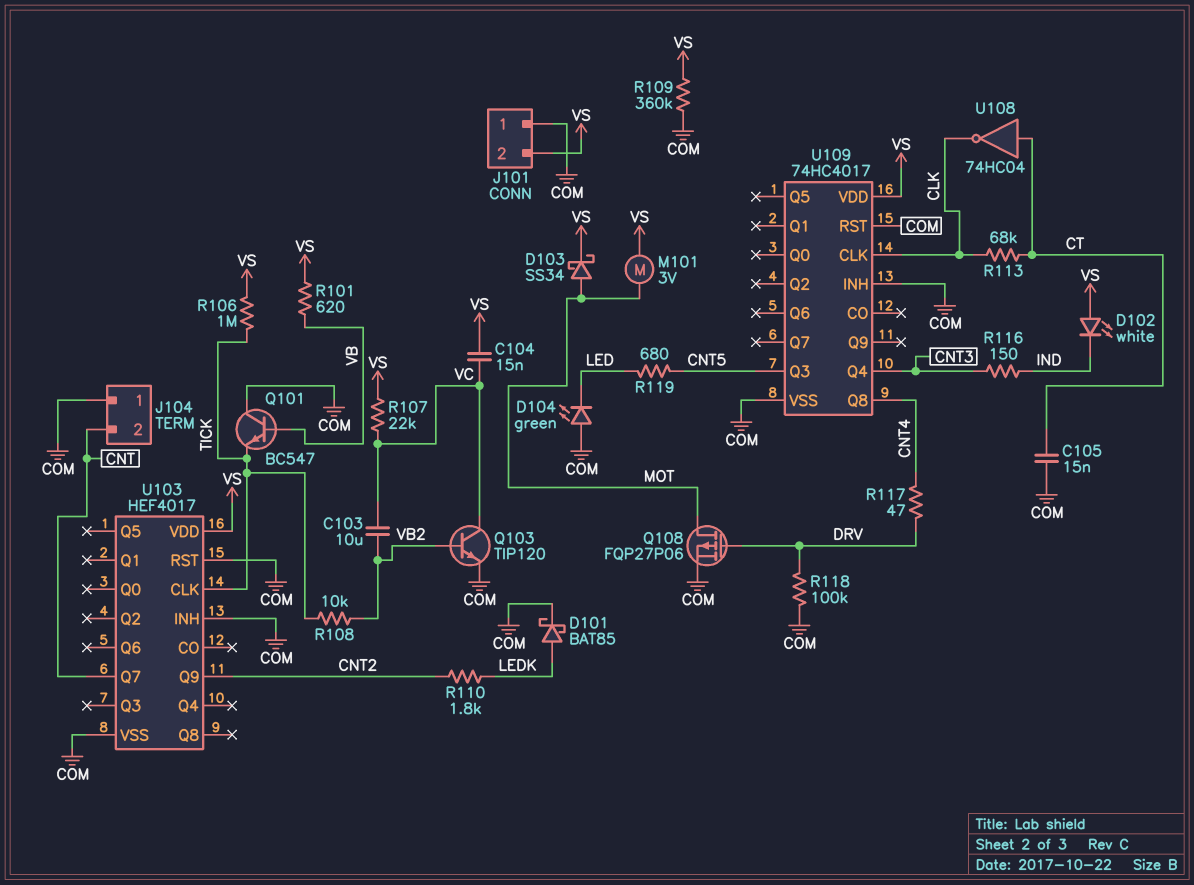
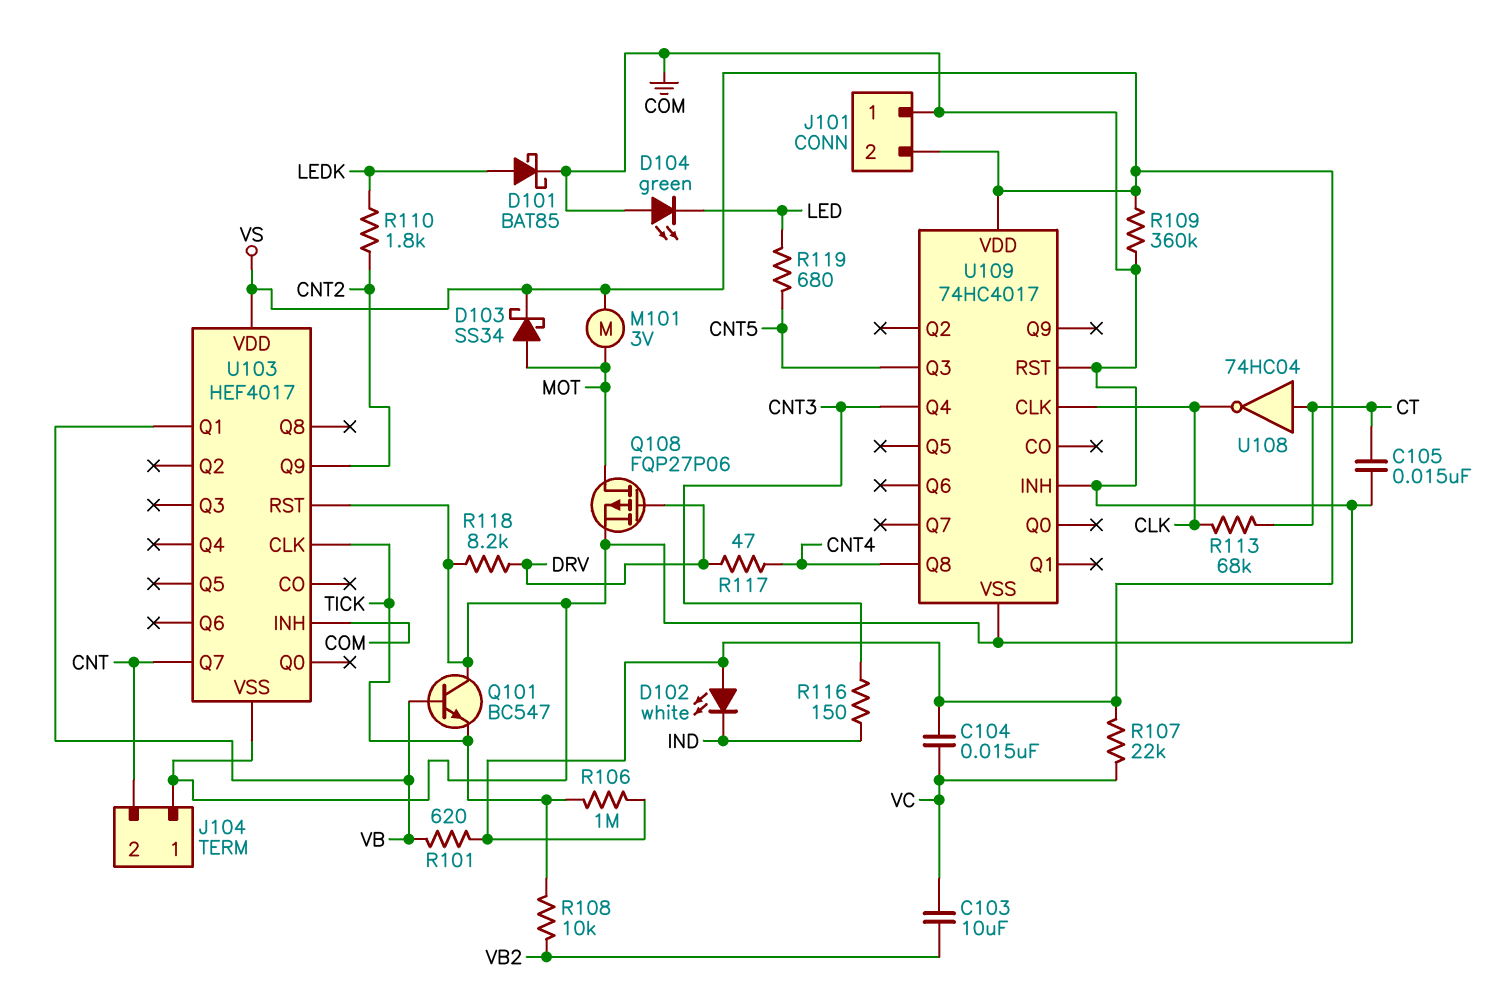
Q103: NPN TIP120 (B VB2, C VC, E COM) -> none
R118: 100k (COM, DRV) -> 8.2k (COM, DRV)
U103 pin Q1: none -> VB

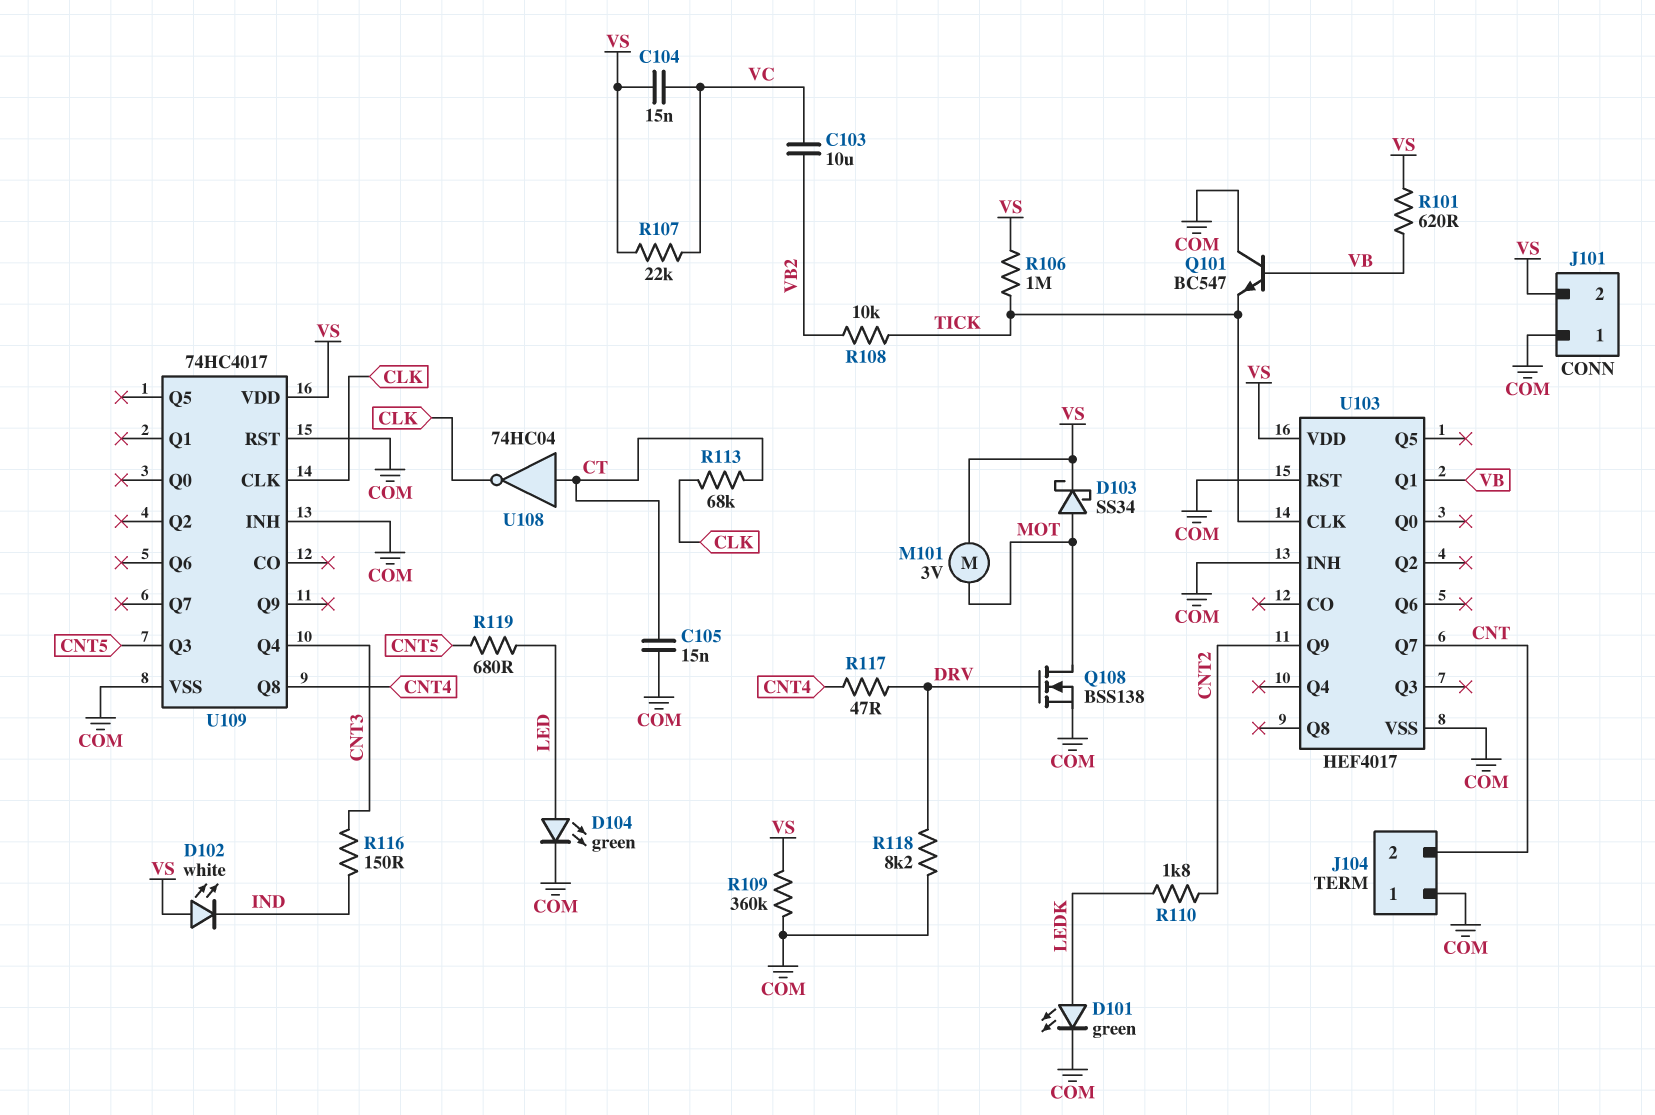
D101: schottky BAT85 (A LEDK, K COM) -> LED green (A LEDK, K COM)
D104: LED green (A COM, K LED) -> LED green (A LED, K COM)
Q108: PMOS FQP27P06 (G DRV, D MOT, S COM) -> NMOS BSS138 (G DRV, D MOT, S COM)

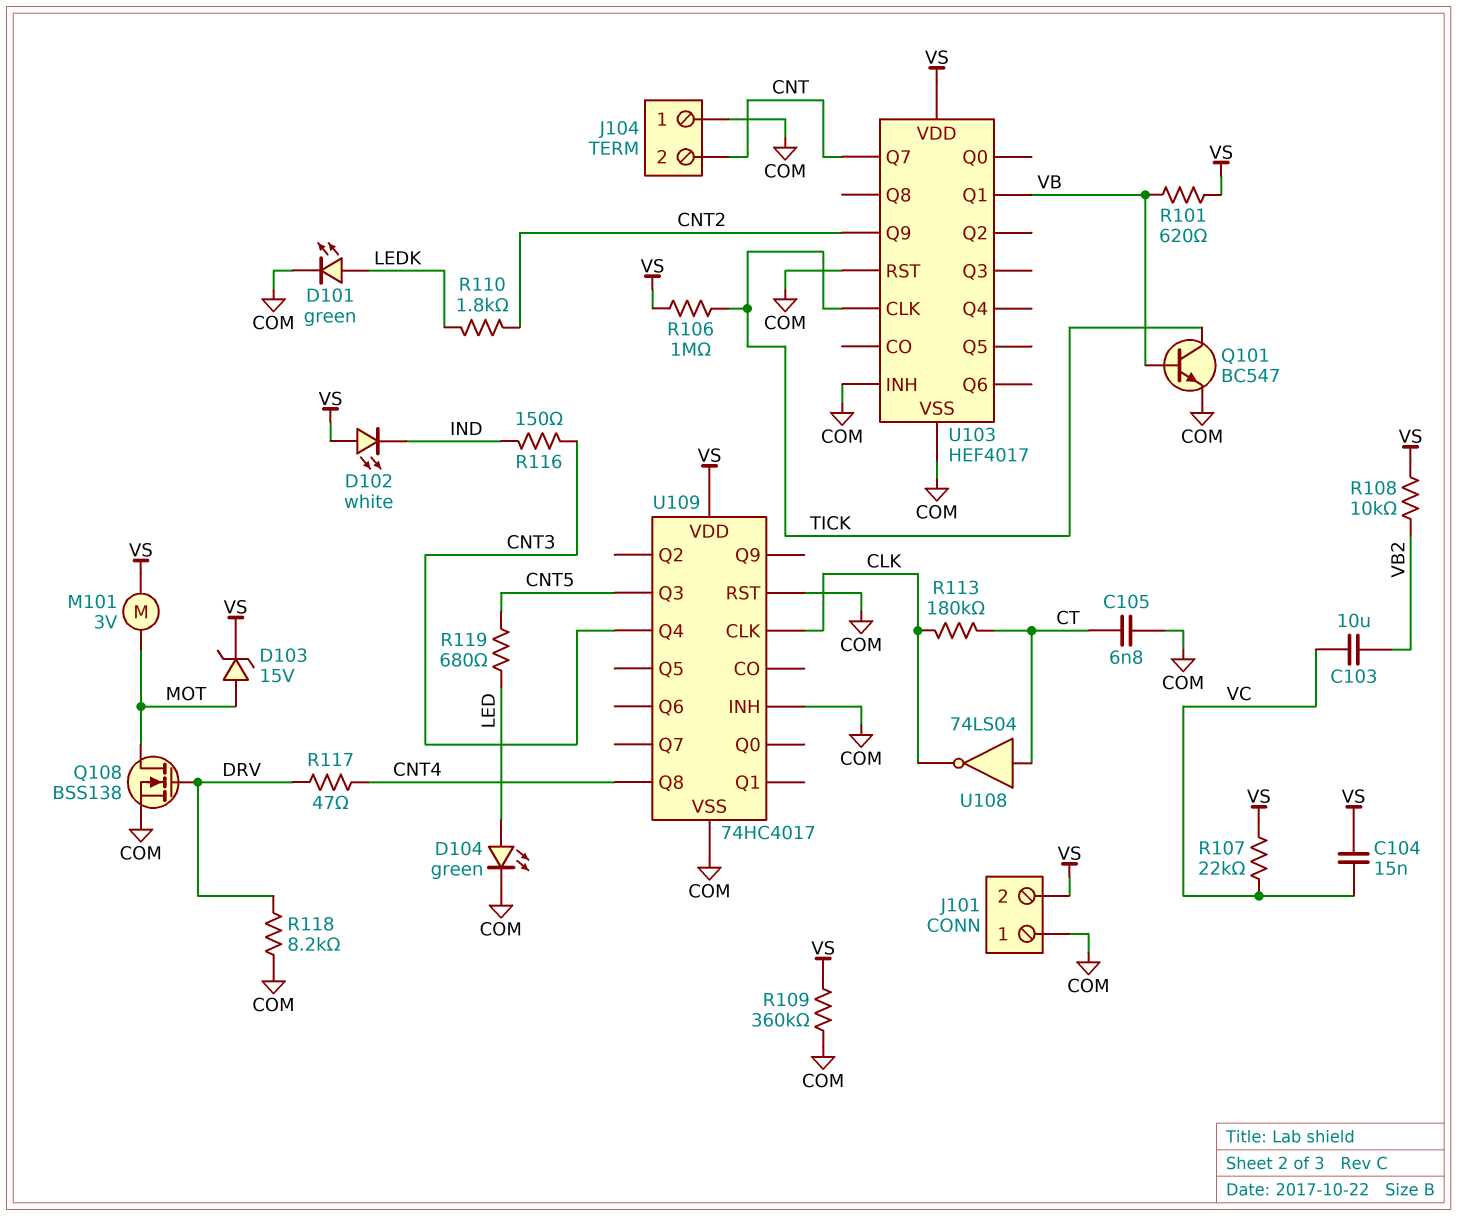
C105: 15nF (COM, CT) -> 6.8nF (COM, CT)
D103: schottky SS34 (A MOT, K VS) -> zener 15V (A MOT, K VS)
Q101: NPN BC547 (B VB, C COM, E TICK) -> NPN BC547 (B VB, C TICK, E COM)
R108: 10k (TICK, VB2) -> 10k (VB2, VS)
R113: 68k (CLK, CT) -> 180k (CLK, CT)
U108: NOT 74HC04 (in CT, out CLK) -> NOT 74LS04 (in CT, out CLK)

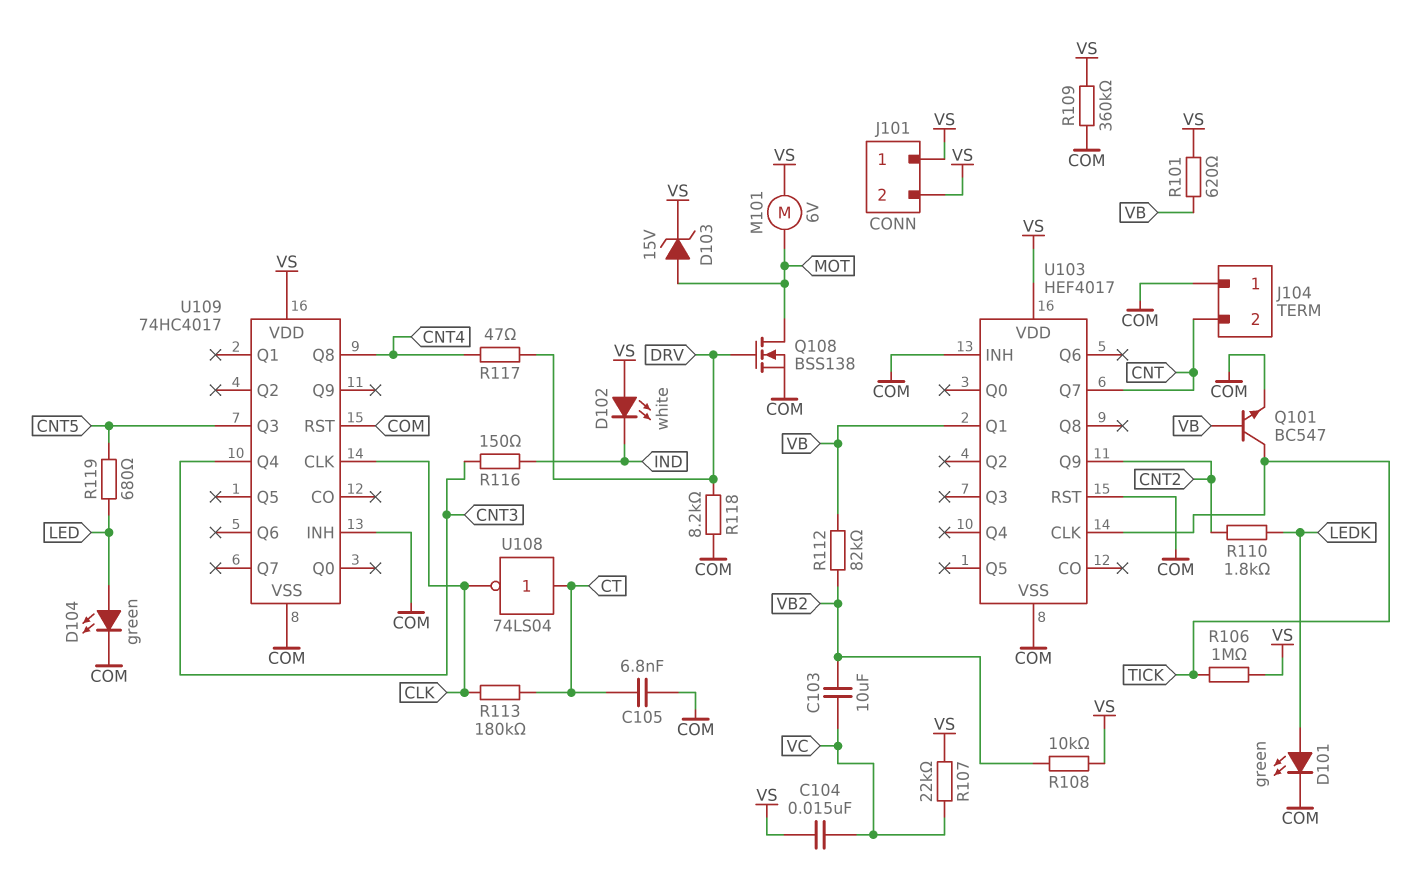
J101 pin 1: COM -> VS
M101: motor 3V (MOT, VS) -> motor 6V (MOT, VS)
R112: none -> 82k (VB, VB2)

